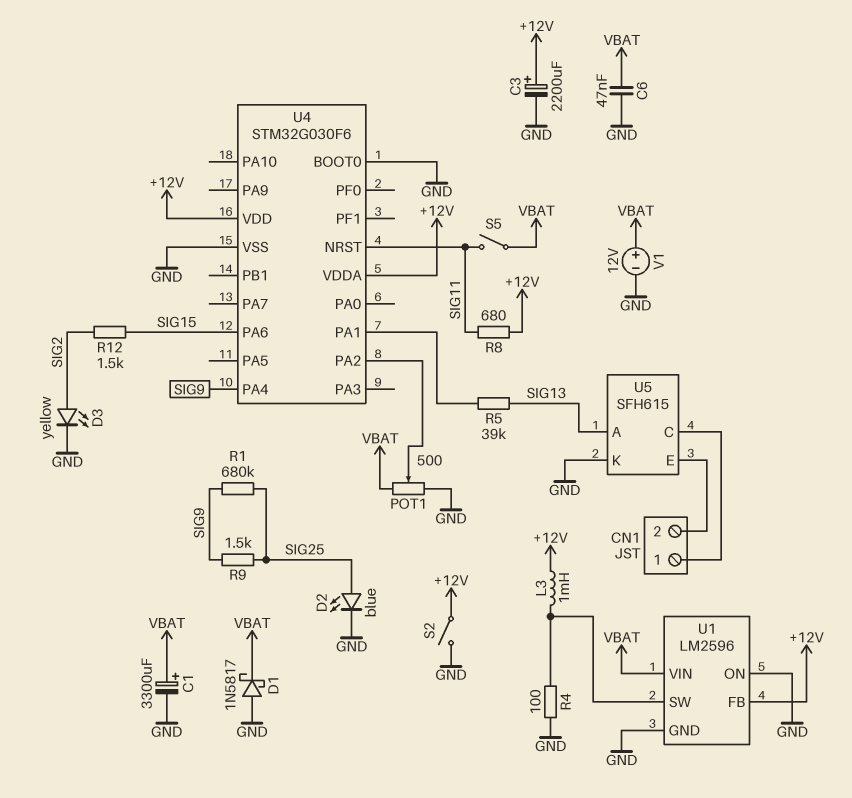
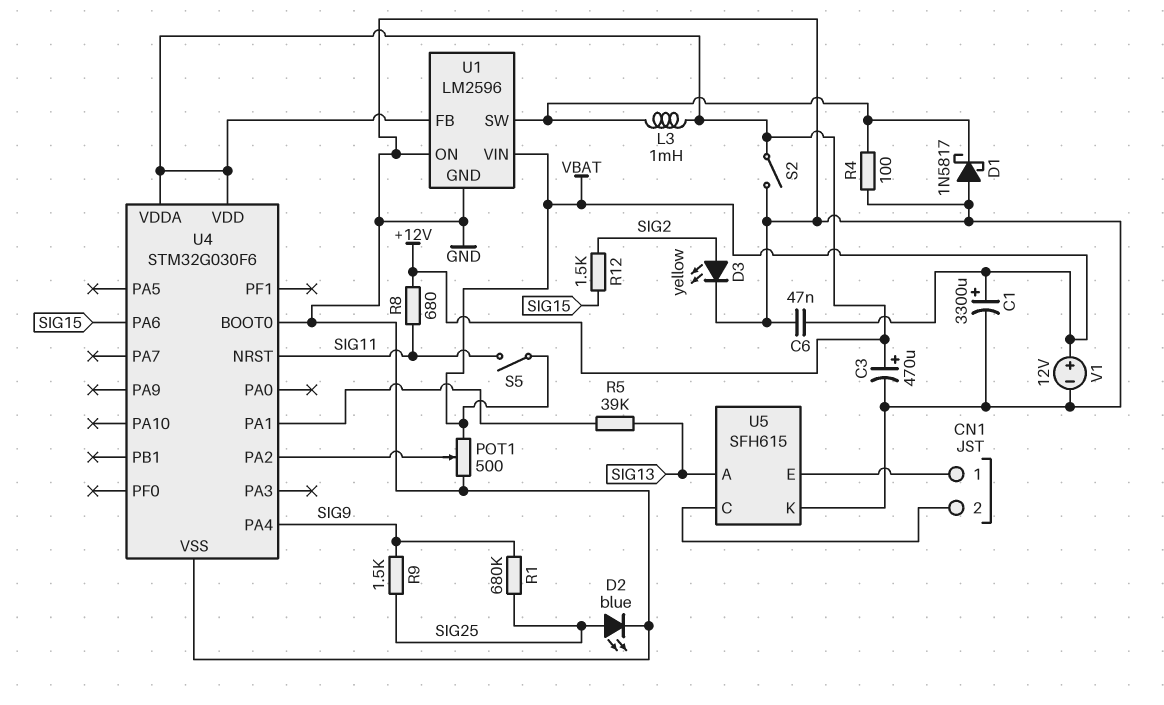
C3: 2200uF (plus +12V, minus GND) -> 470uF (plus +12V, minus GND)
D1: schottky 1N5817 (A GND, K VBAT) -> schottky 1N5817 (A GND, K U1/SW)
U5 pin C: CN1/1 -> CN1/2
U5 pin E: CN1/2 -> CN1/1

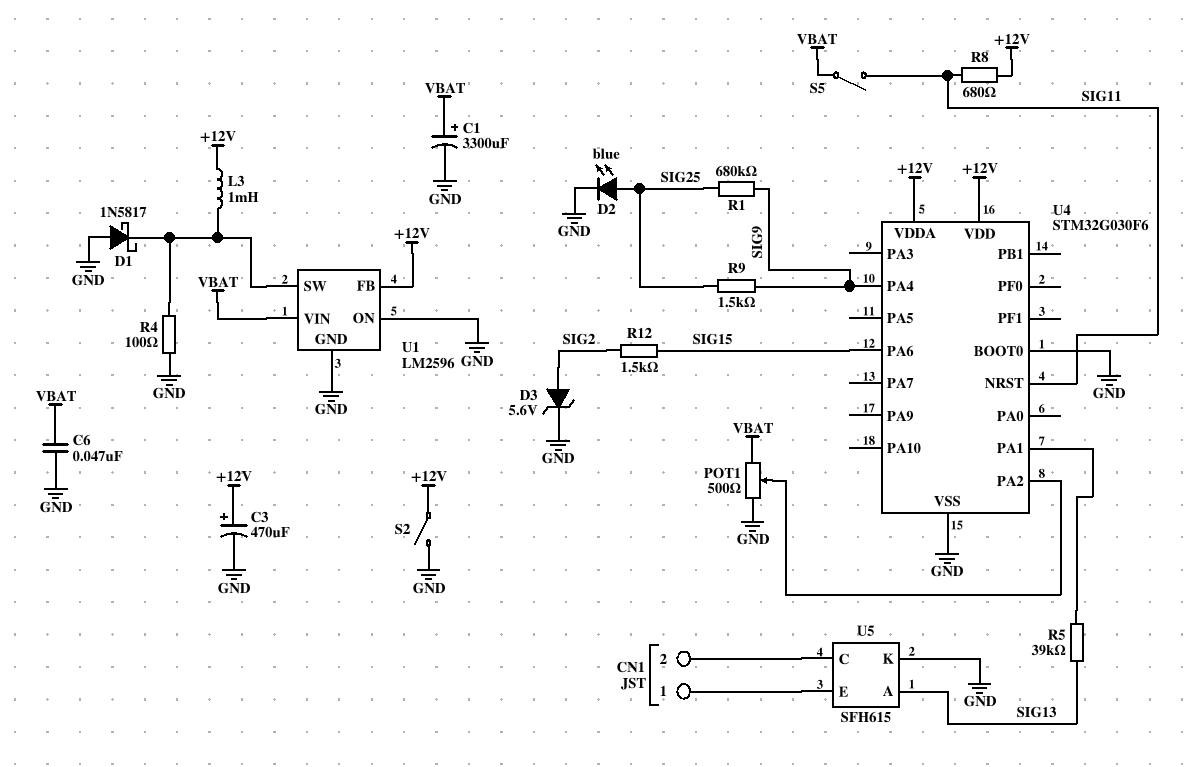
D3: LED yellow (A SIG2, K GND) -> zener 5.6V (A SIG2, K GND)
V1: 12V (plus VBAT, minus GND) -> none

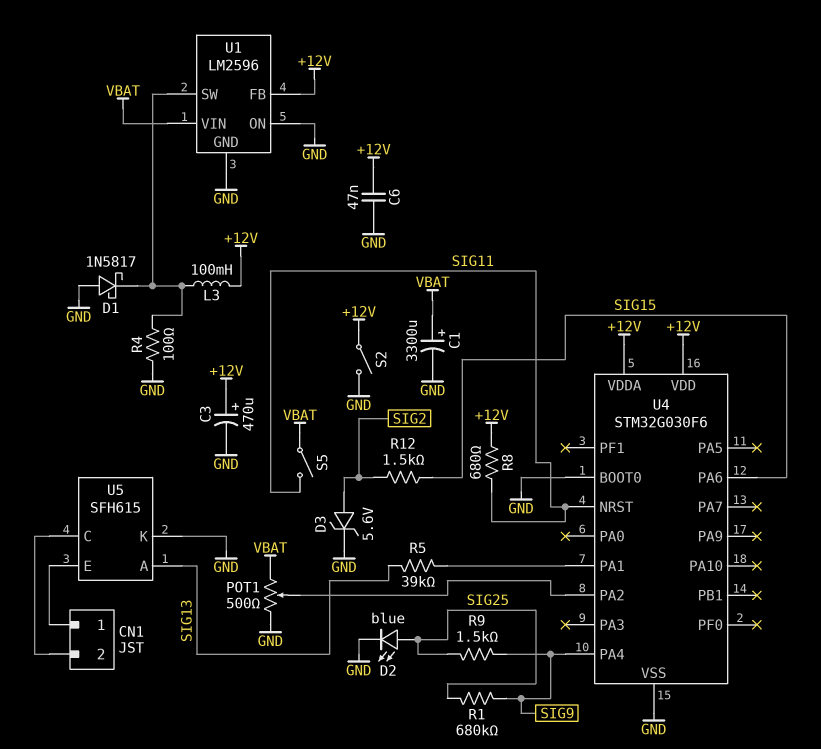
C6: 47nF (GND, VBAT) -> 47nF (+12V, GND)
L3: 1mH (+12V, U1/SW) -> 100mH (+12V, U1/SW)

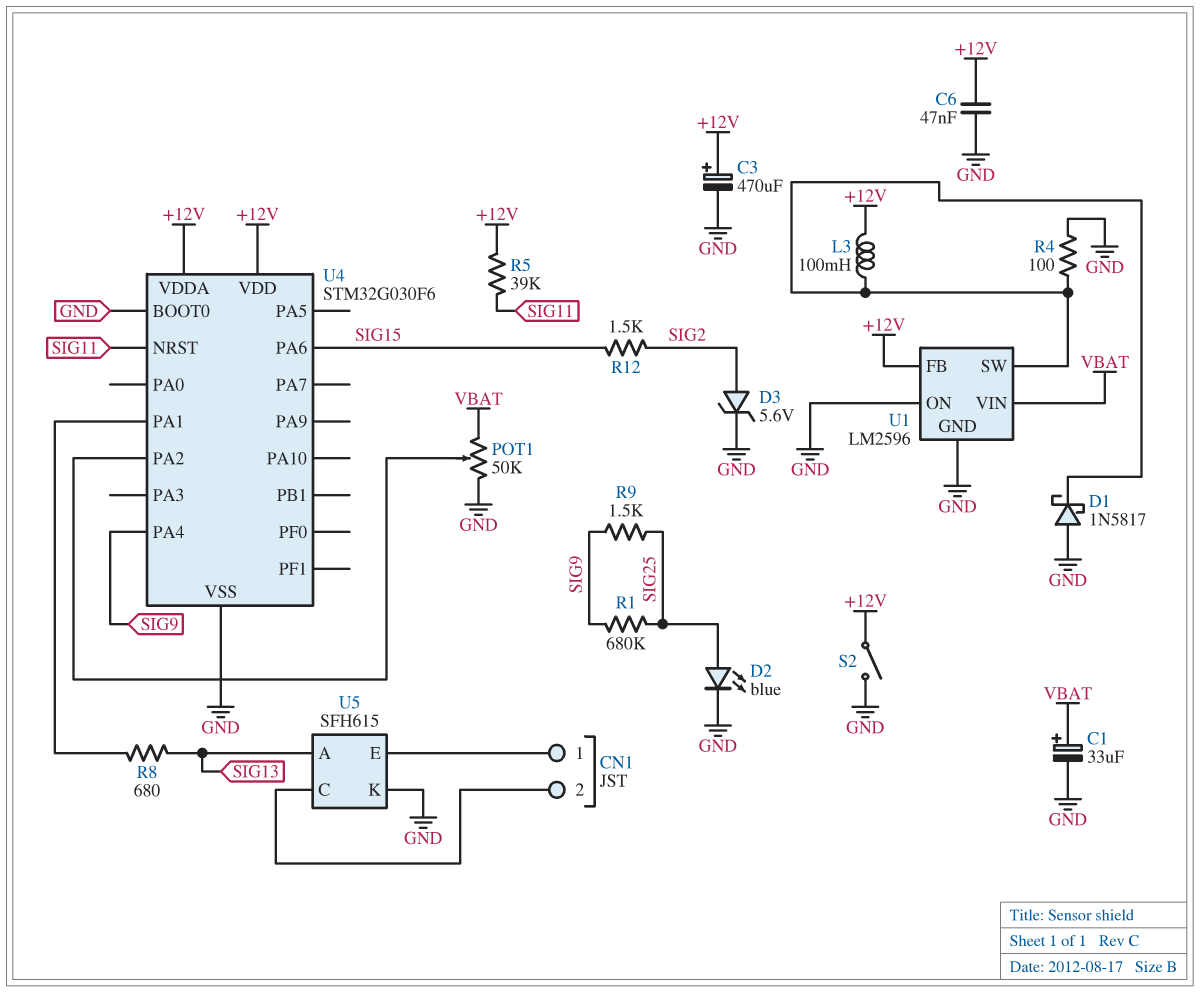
C1: 3300uF (plus VBAT, minus GND) -> 33uF (plus VBAT, minus GND)
POT1: 500 (GND, VBAT, wiper U4/PA2) -> 50k (GND, VBAT, wiper U4/PA2)
R5: 39k (SIG13, U4/PA1) -> 39k (+12V, SIG11)
R8: 680 (+12V, SIG11) -> 680 (SIG13, U4/PA1)
S5: switch (SIG11, VBAT) -> none

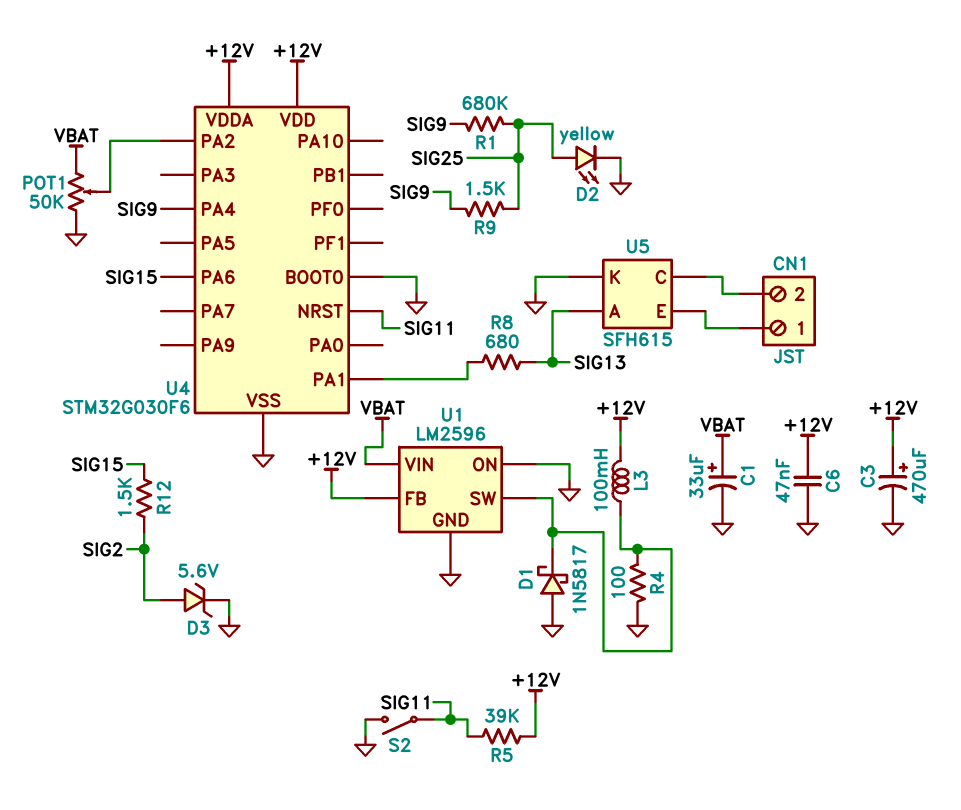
D2: LED blue (A SIG25, K GND) -> LED yellow (A SIG25, K GND)
S2: switch (+12V, GND) -> switch (GND, SIG11)

